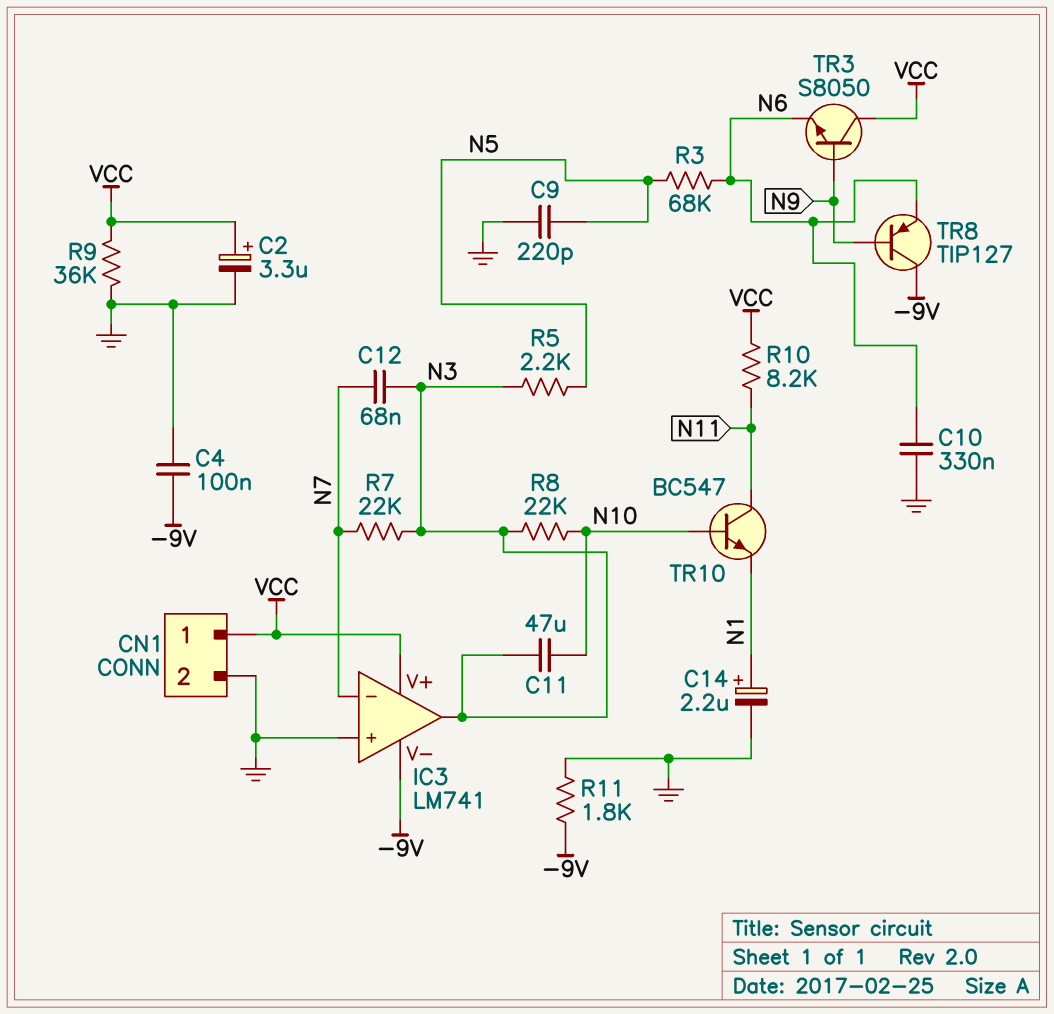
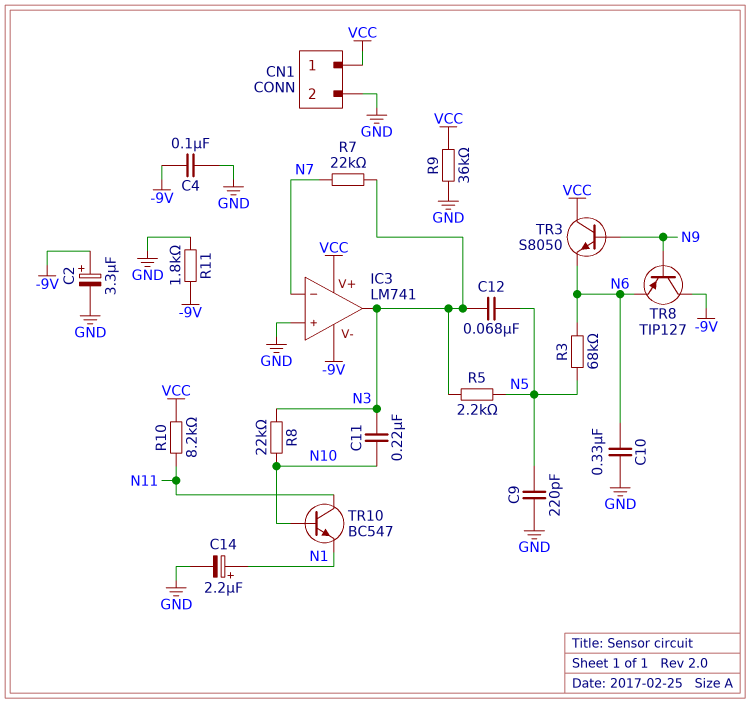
C2: 3.3uF (plus VCC, minus GND) -> 3.3uF (plus -9V, minus GND)
C11: 47uF (N3, N10) -> 220nF (N3, N10)
C12: 68nF (N3, N7) -> 68nF (N3, N5)

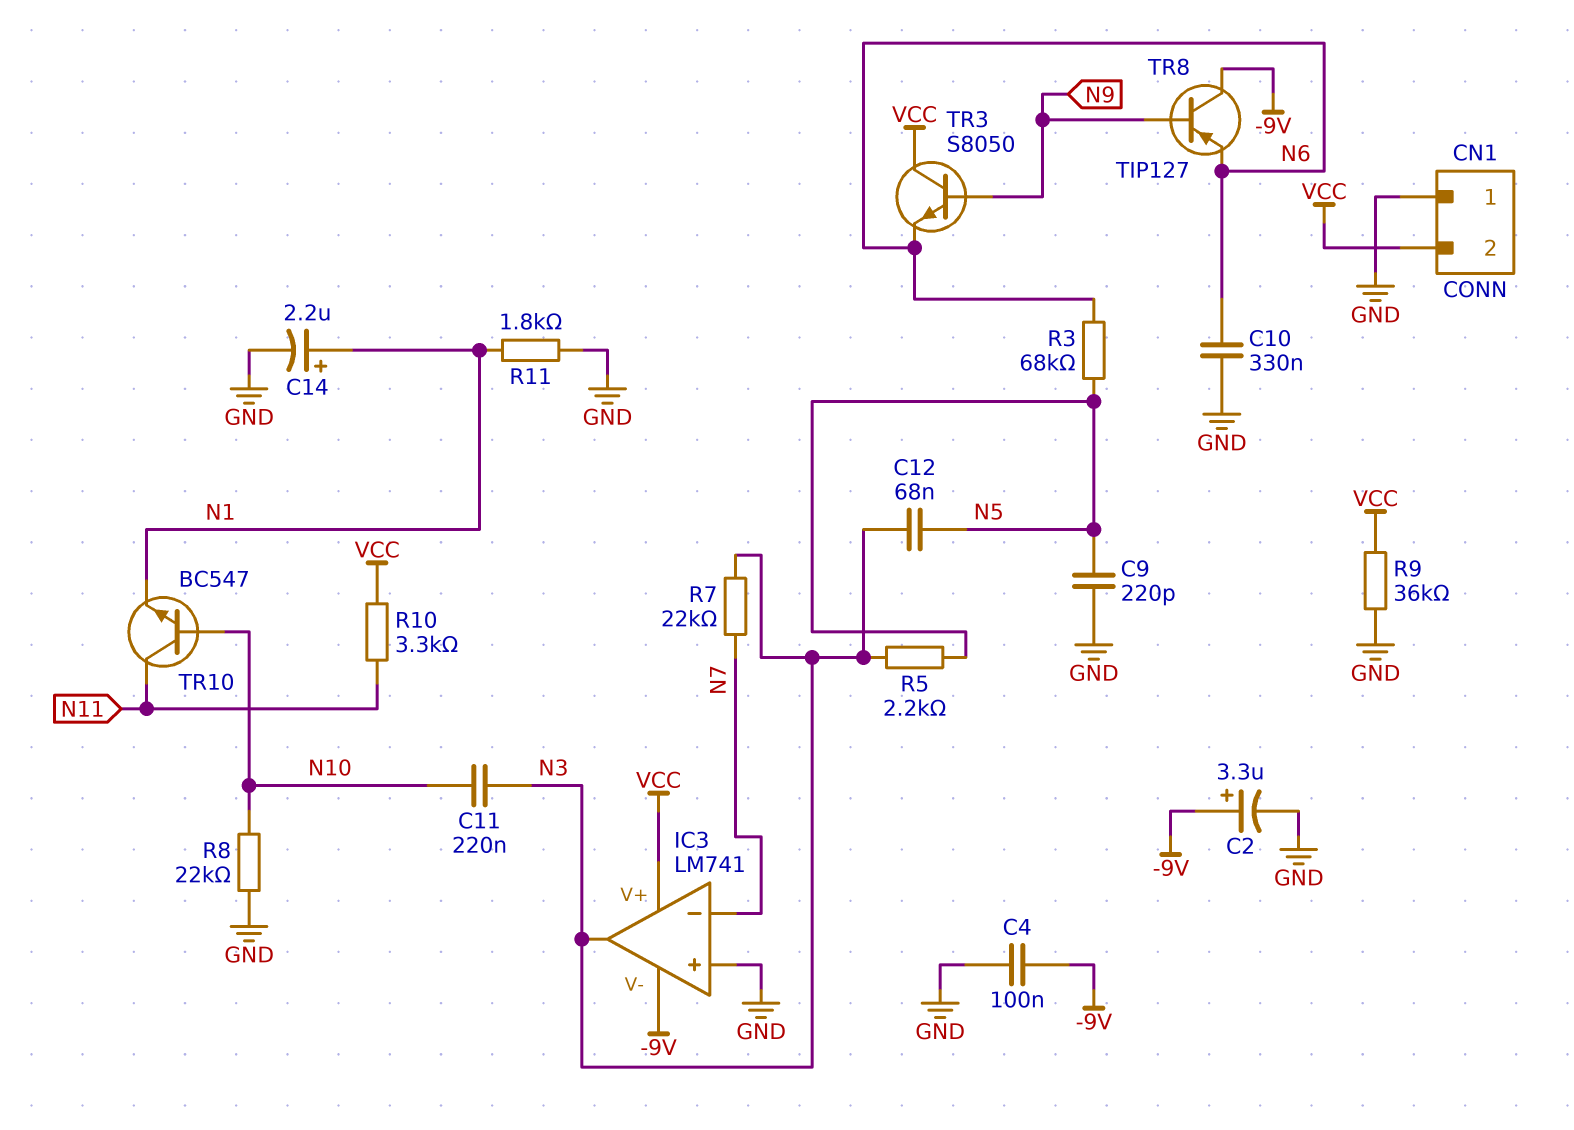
CN1 pin 1: VCC -> GND
CN1 pin 2: GND -> VCC
R8: 22k (N3, N10) -> 22k (GND, N10)
R10: 8.2k (N11, VCC) -> 3.3k (N11, VCC)
R11: 1.8k (-9V, GND) -> 1.8k (GND, N1)

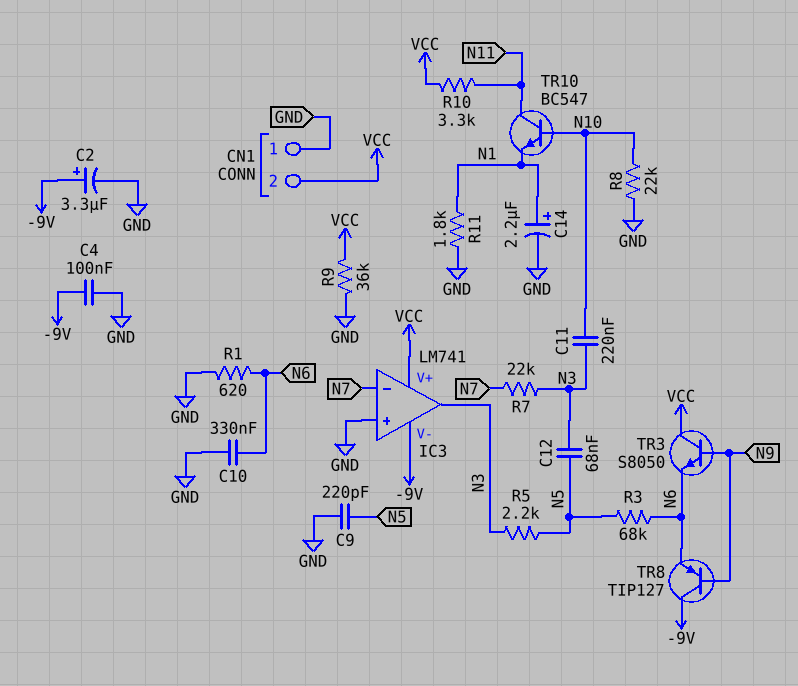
R1: none -> 620 (GND, N6)

